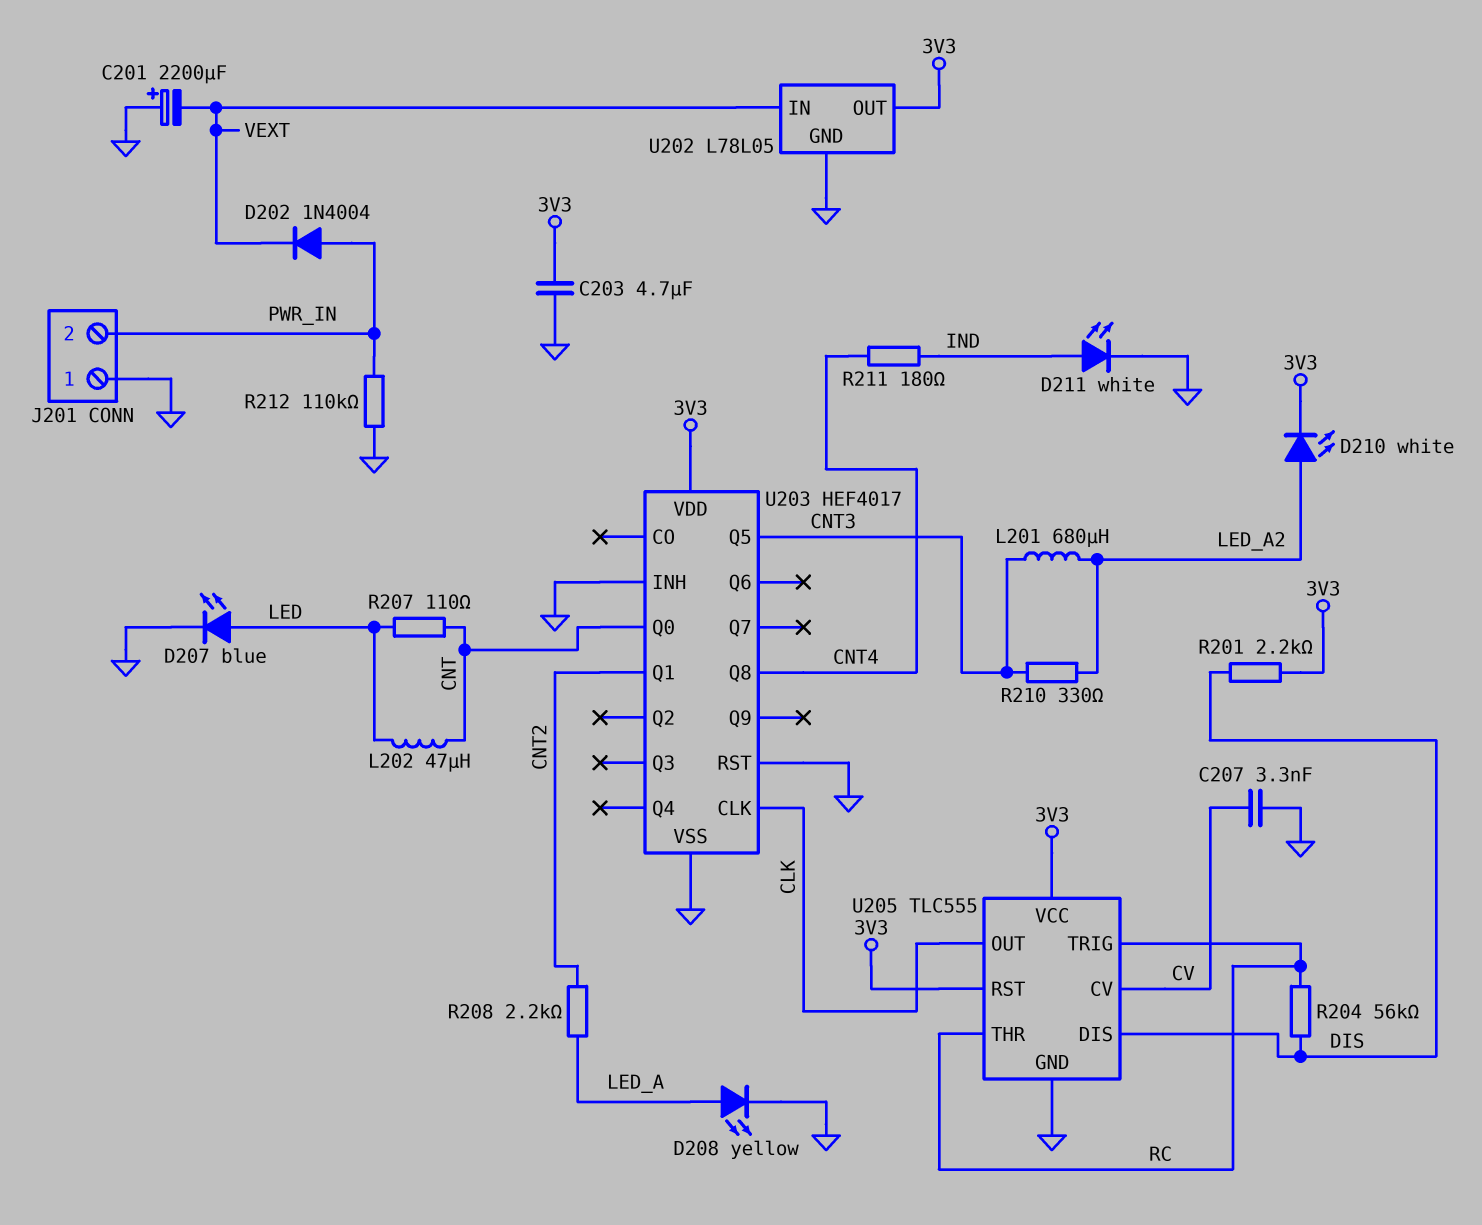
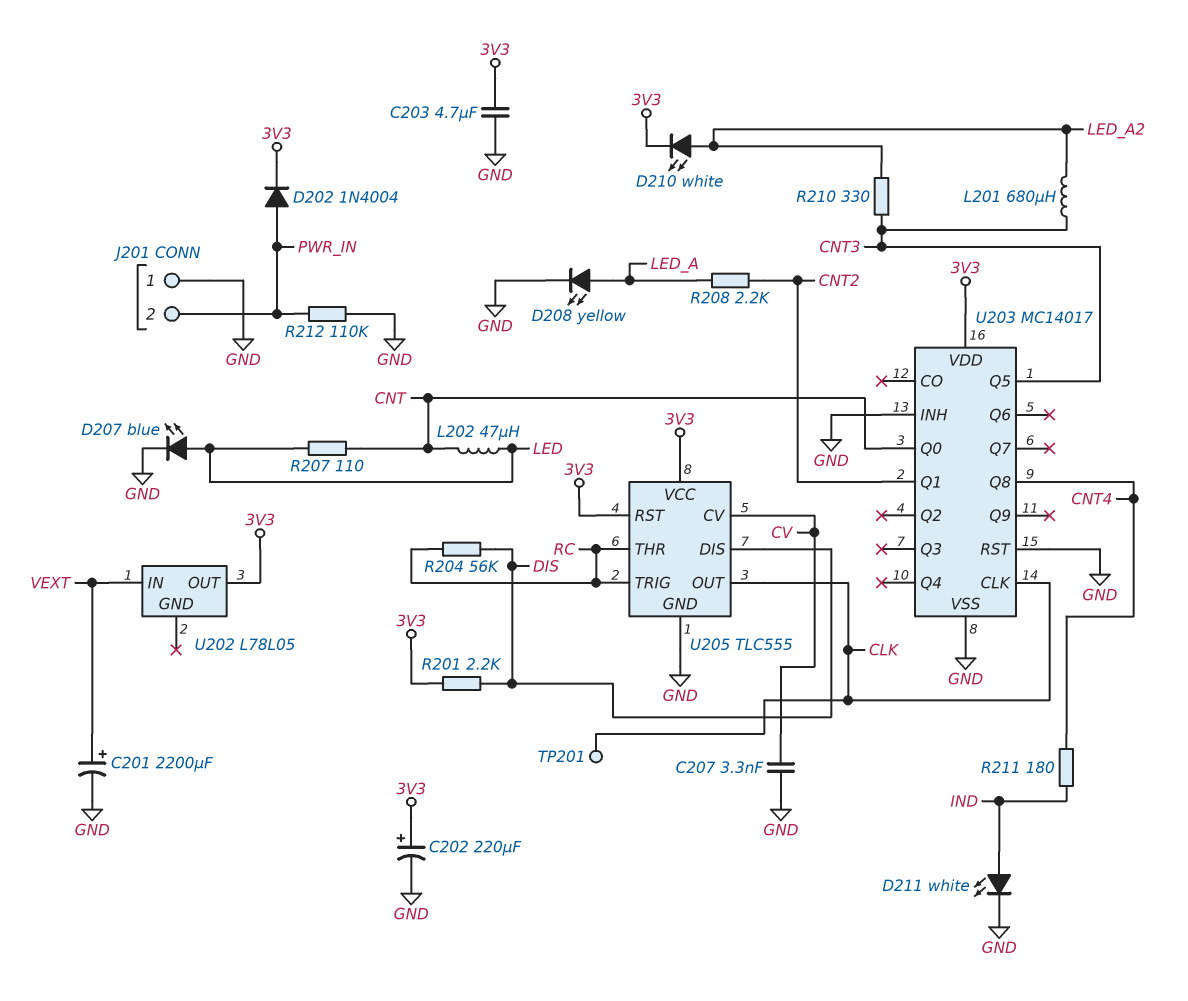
C201: 2200uF (plus GND, minus VEXT) -> 2200uF (plus VEXT, minus GND)
C202: none -> 220uF (plus 3V3, minus GND)
D202: diode 1N4004 (A PWR_IN, K VEXT) -> diode 1N4004 (A PWR_IN, K 3V3)
TP201: none -> test point (CLK)
U202 pin GND: GND -> none
U203: HEF4017 -> MC14017

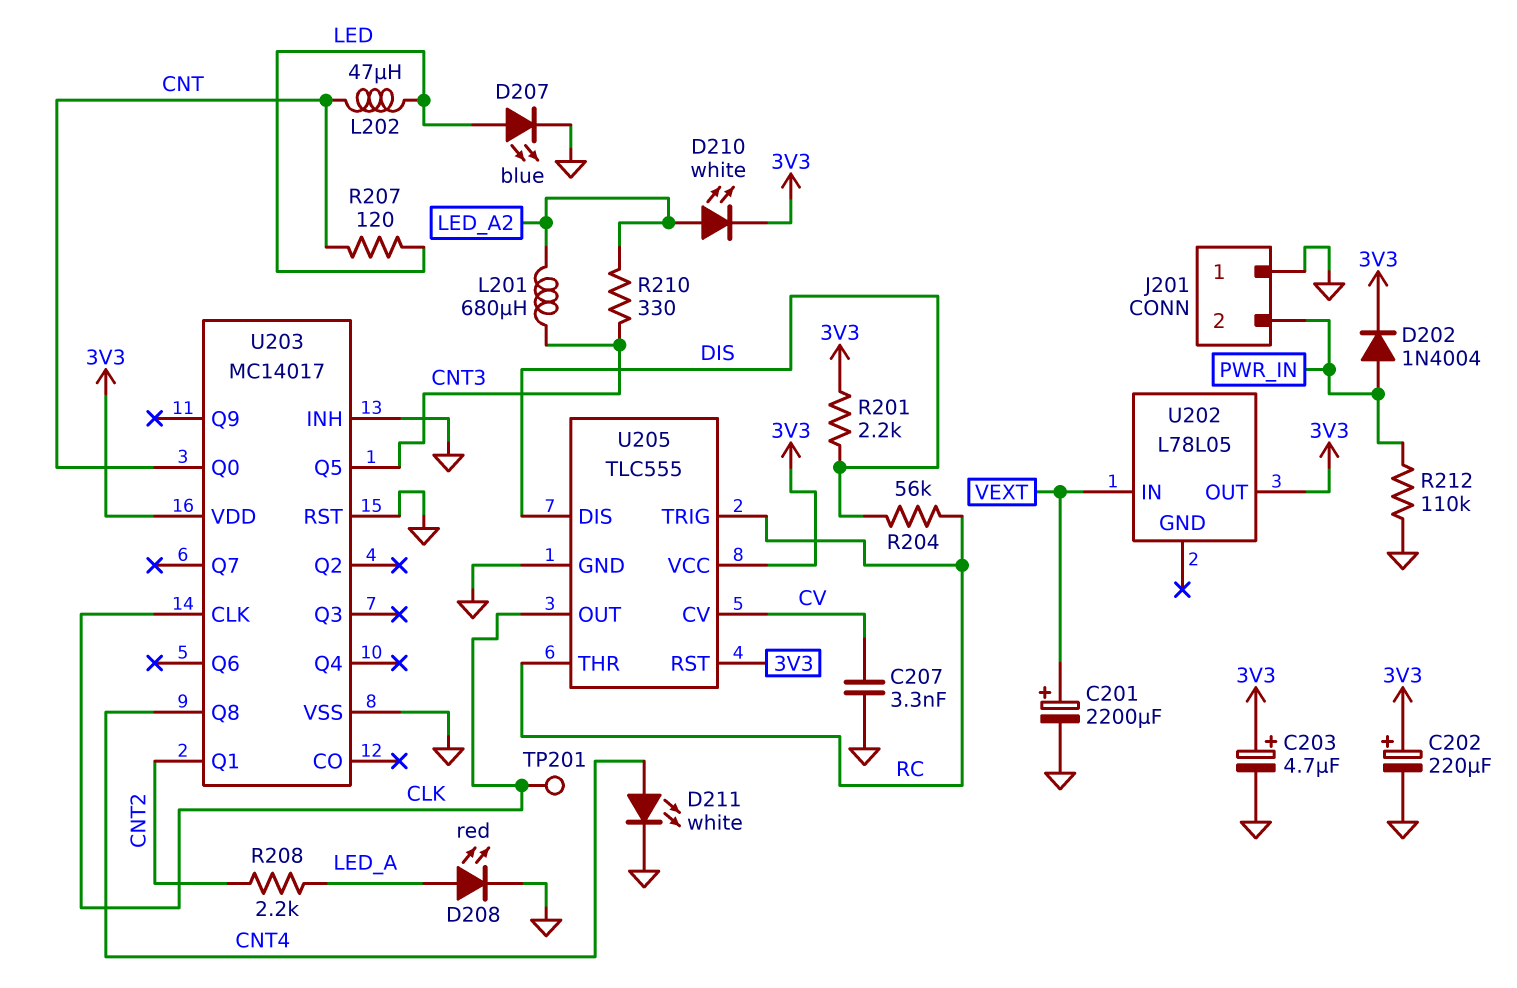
C203: 4.7uF (3V3, GND) -> 4.7uF (plus 3V3, minus GND)
D208: LED yellow (A LED_A, K GND) -> LED red (A LED_A, K GND)
D211: LED white (A IND, K GND) -> LED white (A CNT4, K GND)
R207: 110 (CNT, LED) -> 120 (CNT, LED)
R211: 180 (CNT4, IND) -> none

